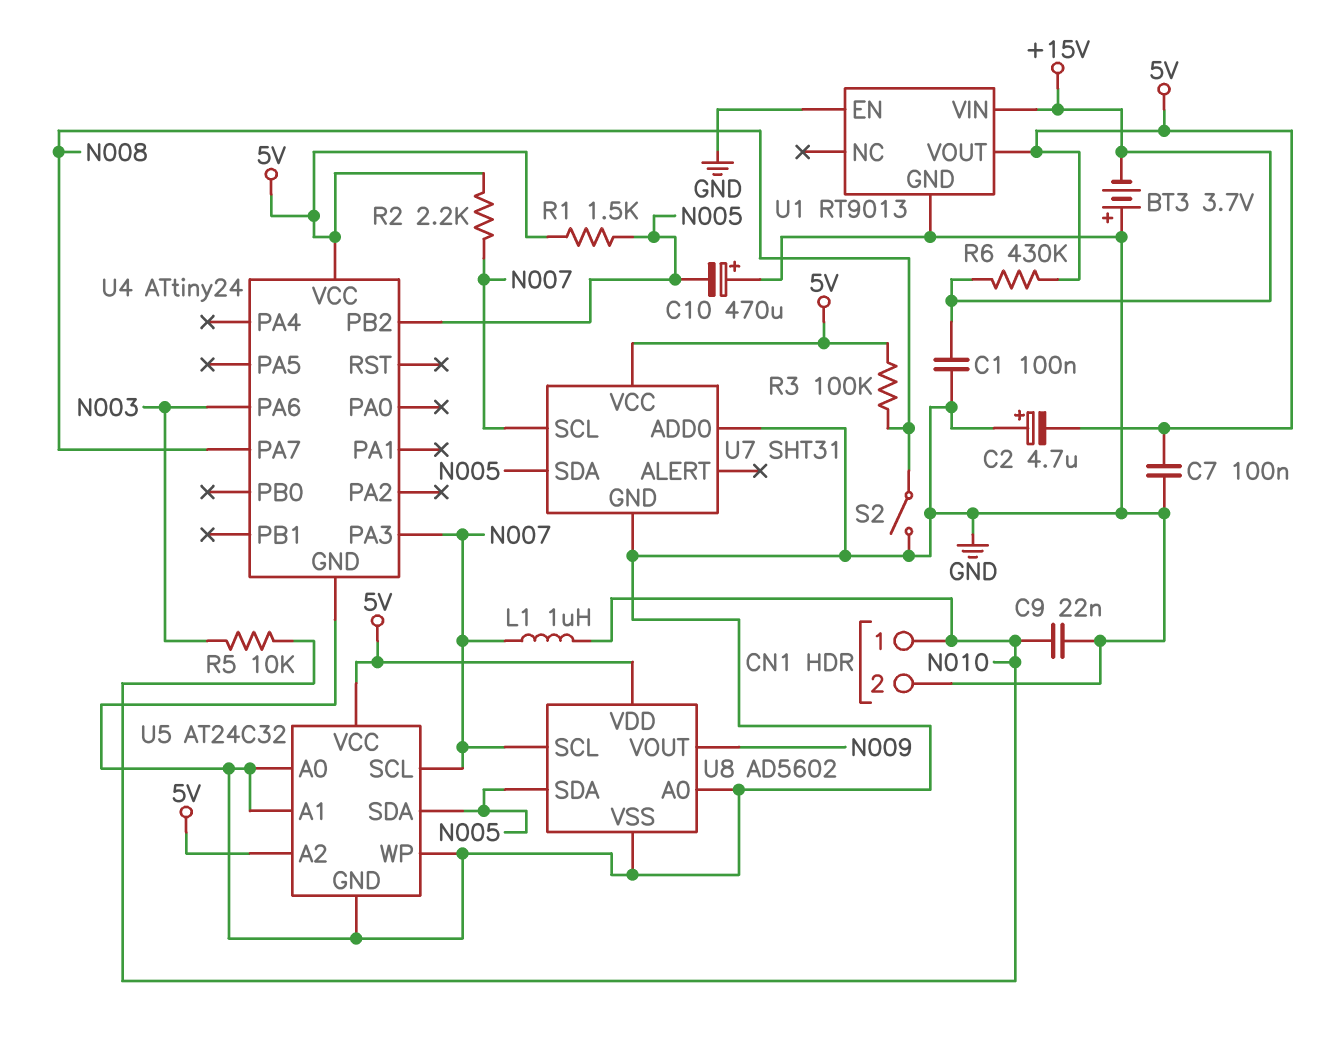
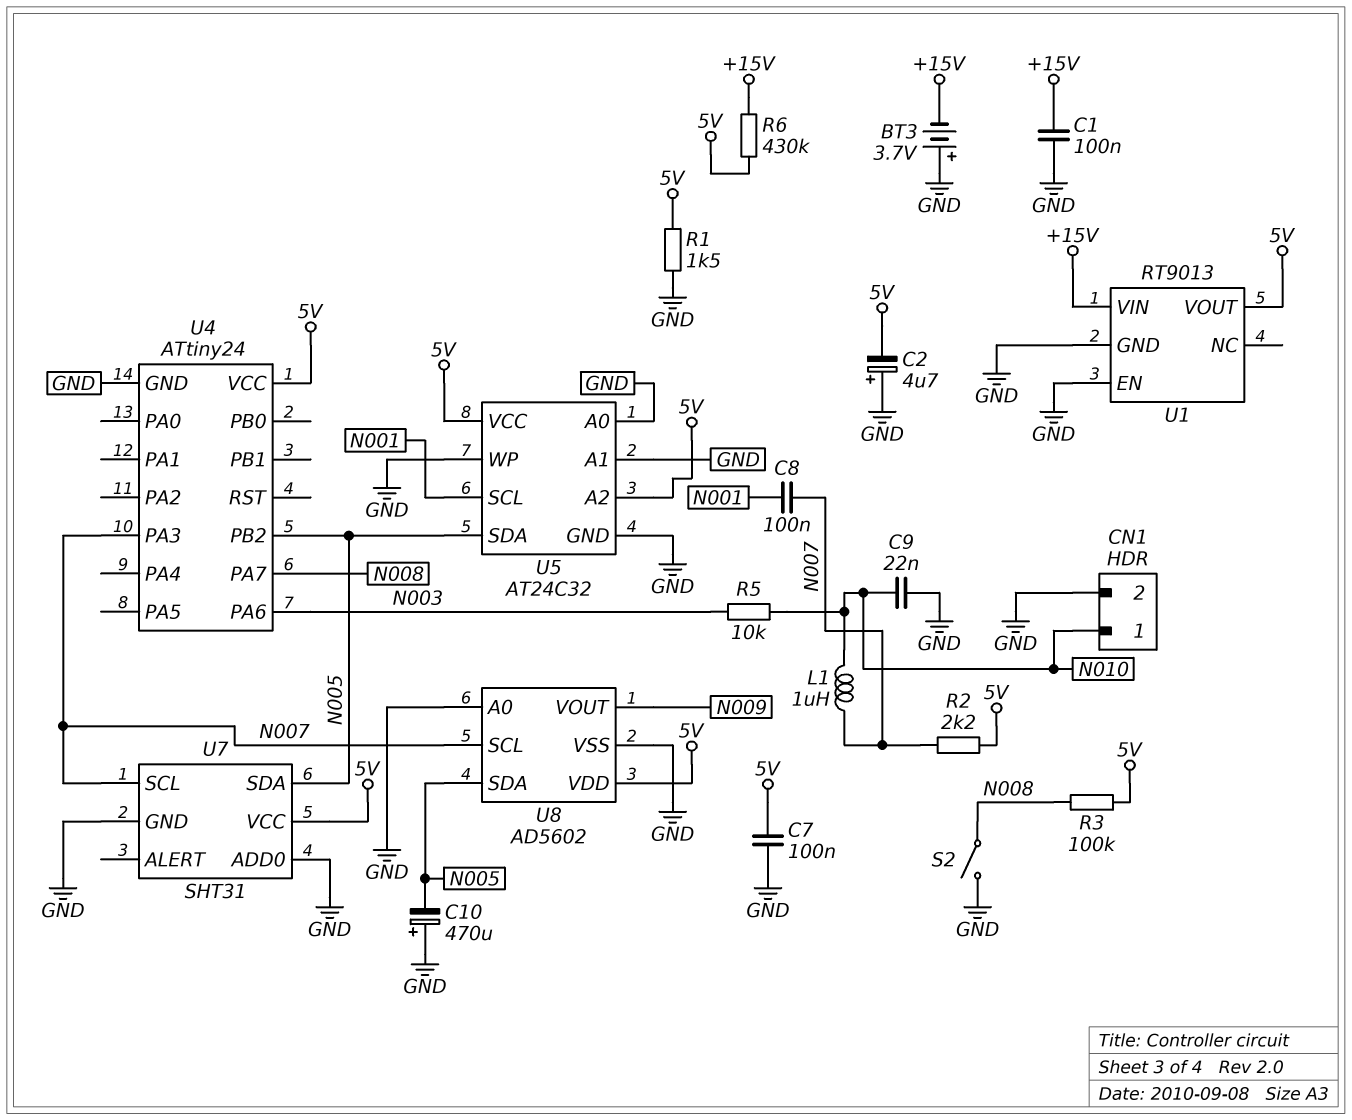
C8: none -> 100nF (N001, N007)
R1: 1.5k (5V, N005) -> 1.5k (5V, GND)
U5 pin SCL: N007 -> N001

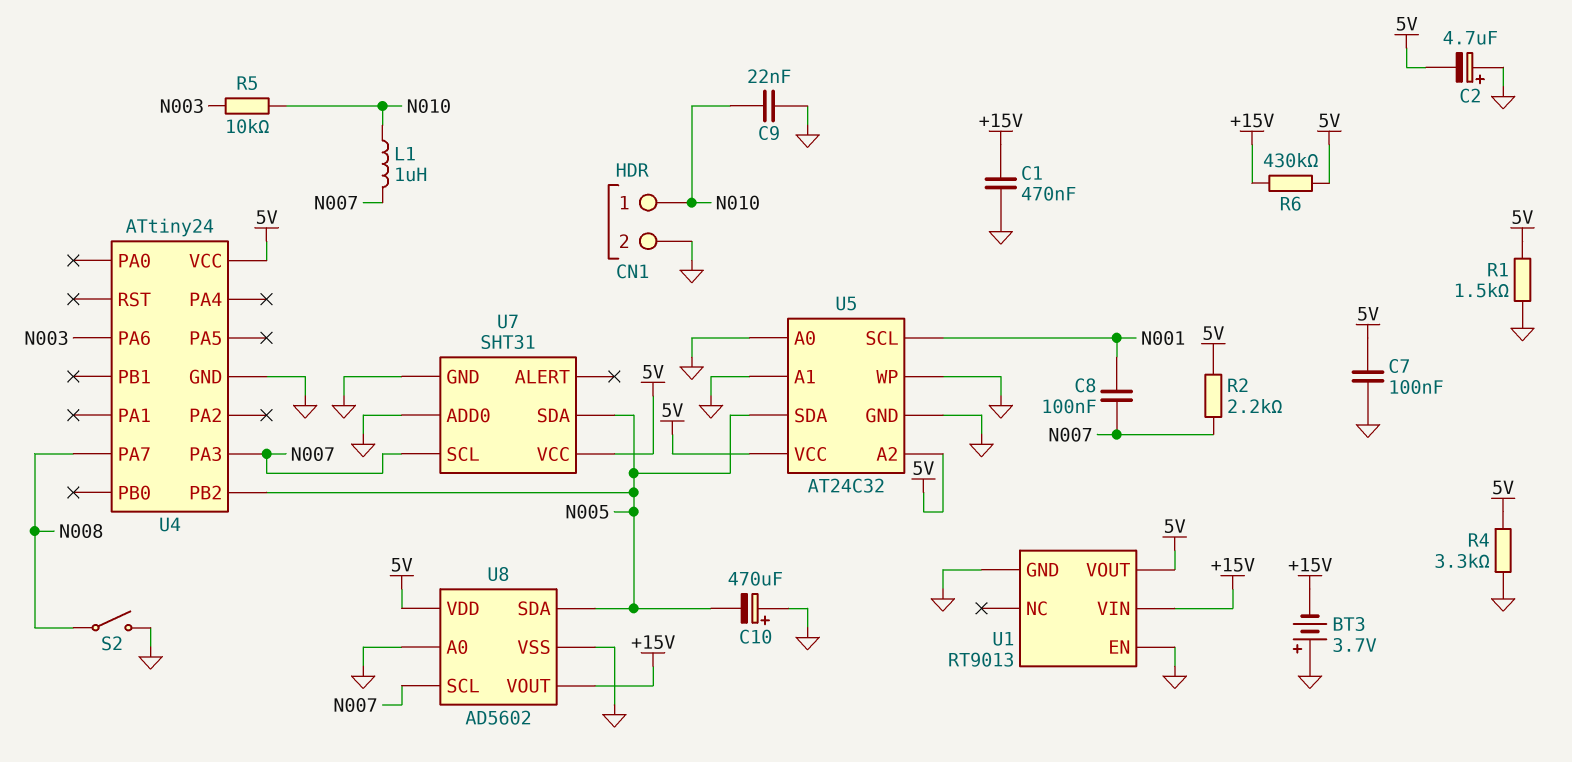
C1: 100nF (+15V, GND) -> 470nF (+15V, GND)
R3: 100k (5V, N008) -> none
R4: none -> 3.3k (5V, GND)
U8 pin VOUT: N009 -> +15V

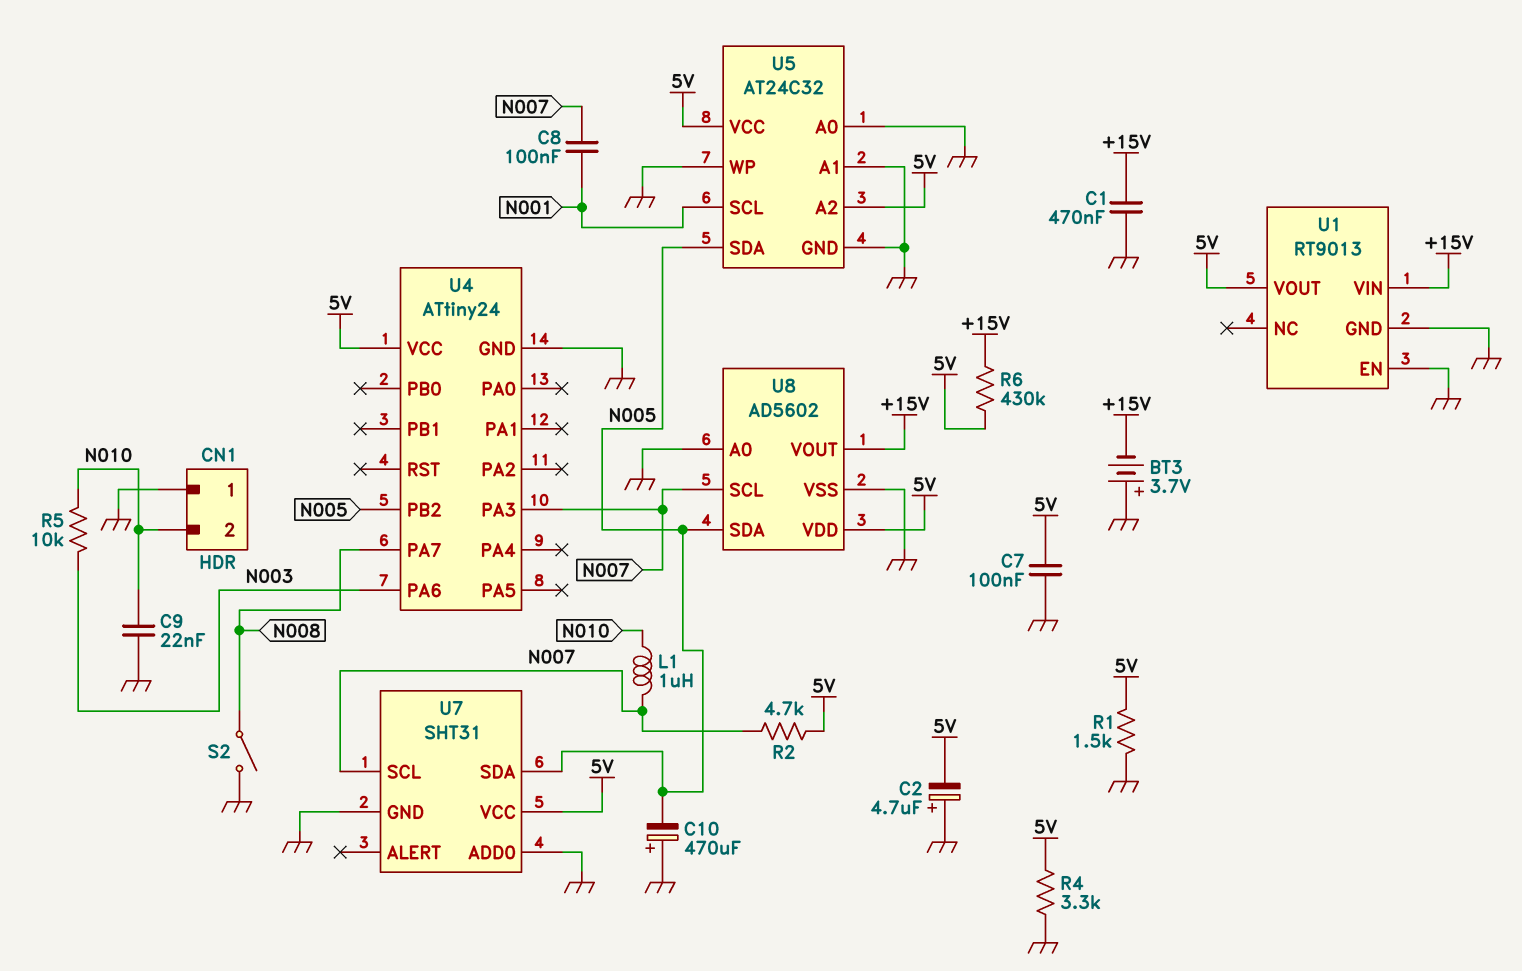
CN1 pin 1: N010 -> GND
CN1 pin 2: GND -> N010
R2: 2.2k (5V, N007) -> 4.7k (5V, N007)

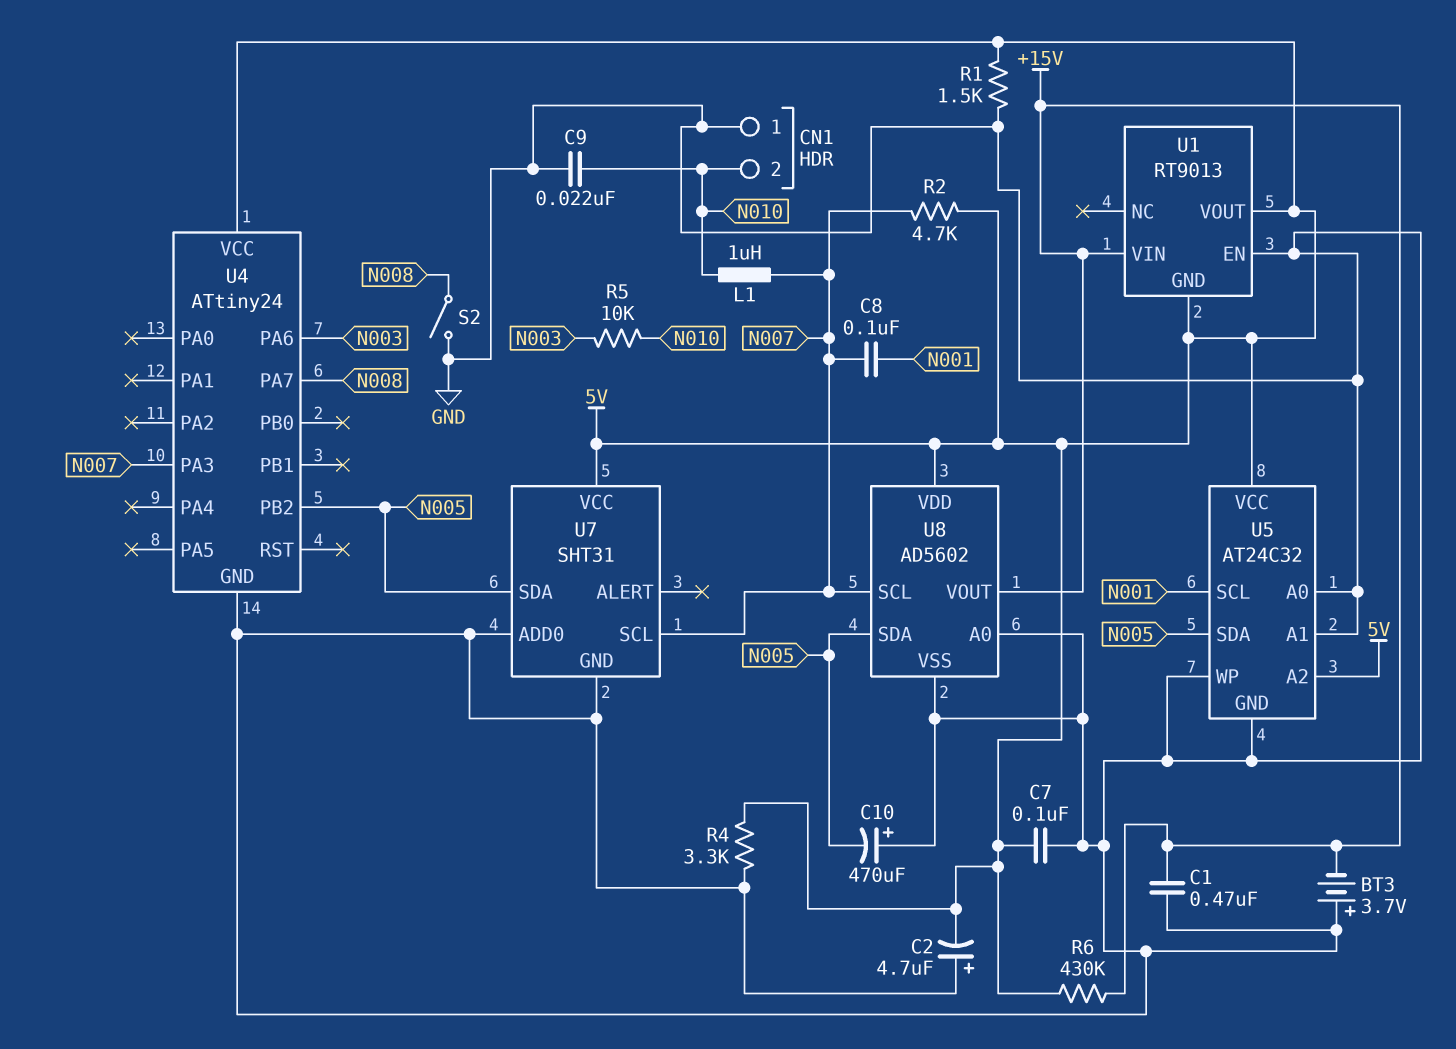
U1 pin GND: GND -> 5V

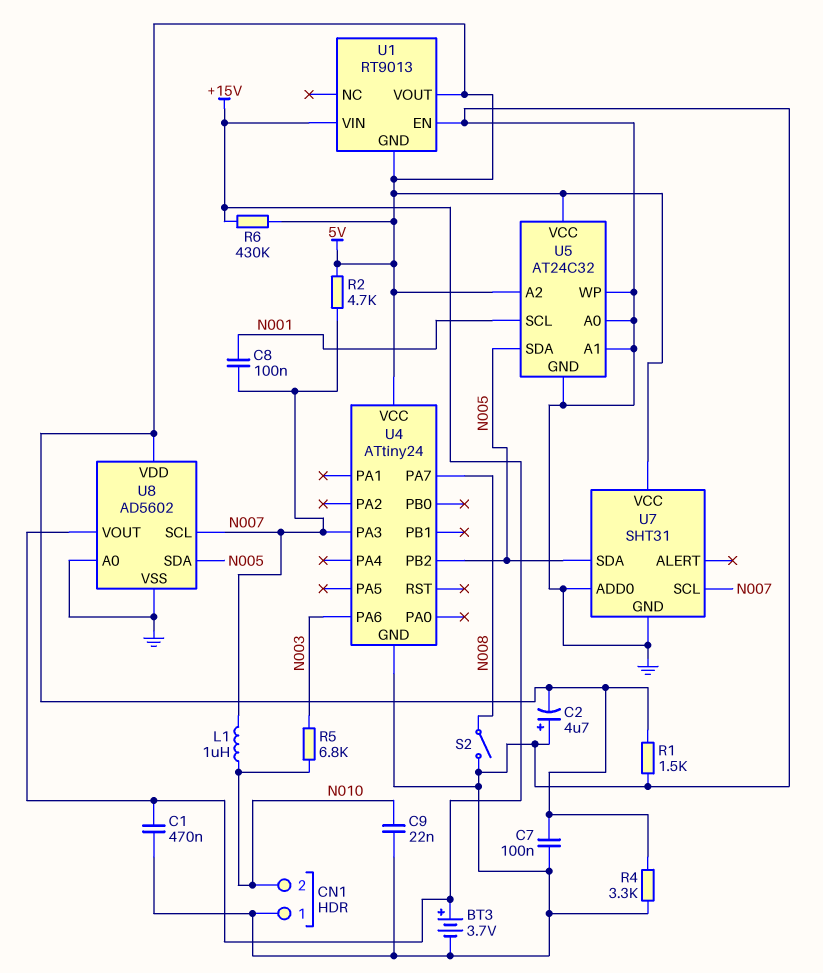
BT3: 3.7V (plus GND, minus +15V) -> 3.7V (plus +15V, minus GND)
C10: 470uF (plus GND, minus N005) -> none
R5: 10k (N003, N010) -> 6.8k (N003, N010)

